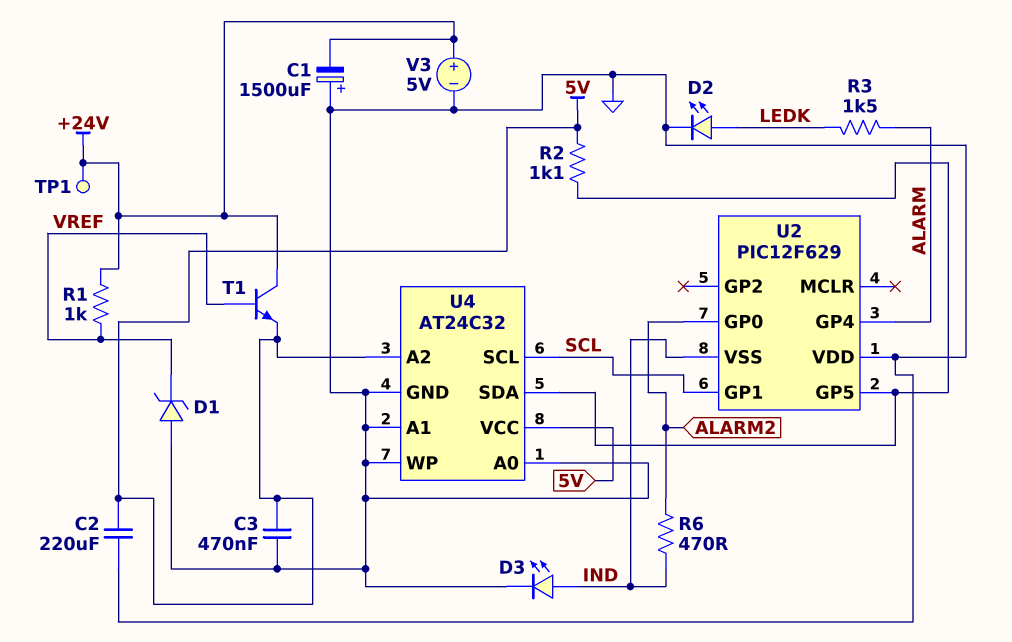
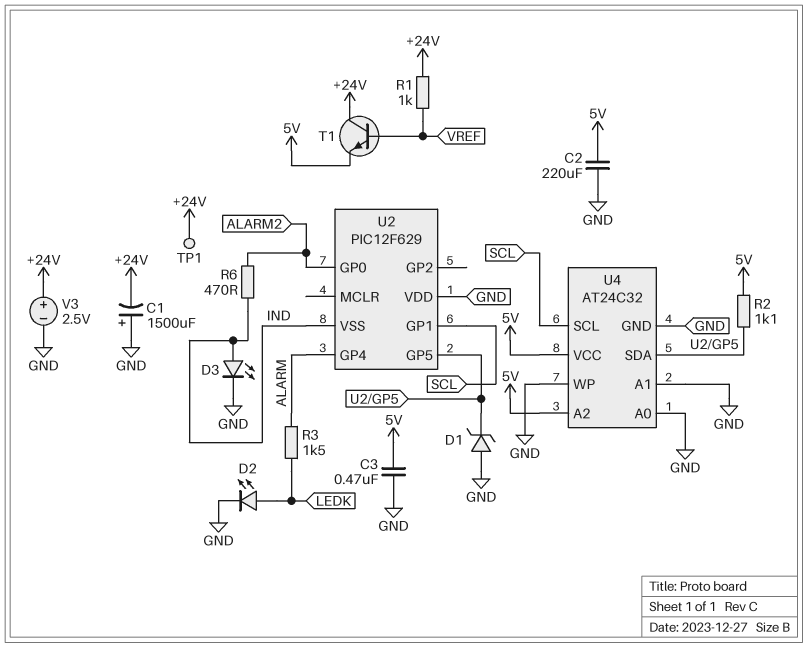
D1: zener (A GND, K VREF) -> zener (A GND, K U2/GP5)
V3: 5V (plus +24V, minus GND) -> 2.5V (plus +24V, minus GND)

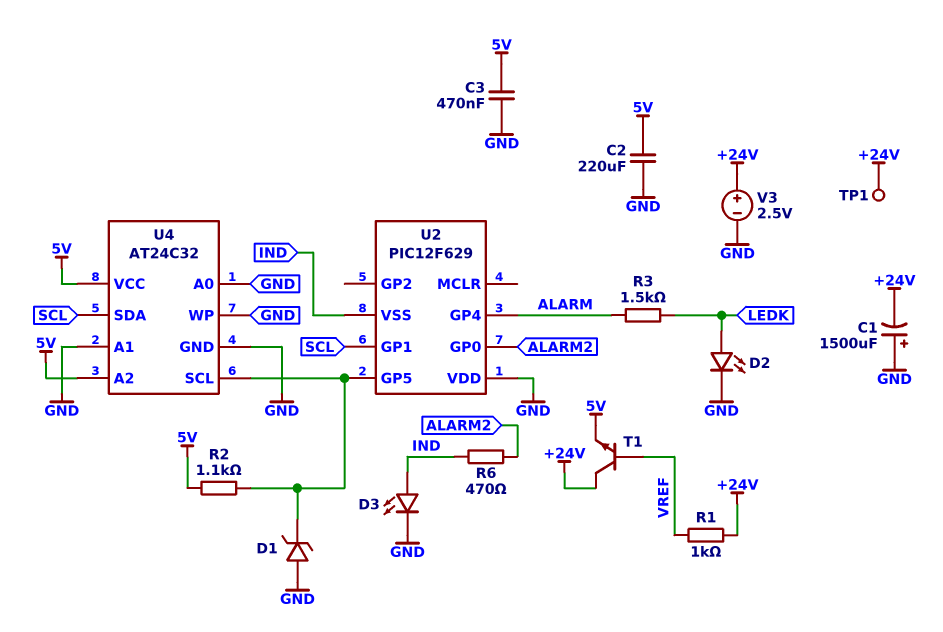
U4 pin SCL: SCL -> U2/GP5
U4 pin SDA: U2/GP5 -> SCL

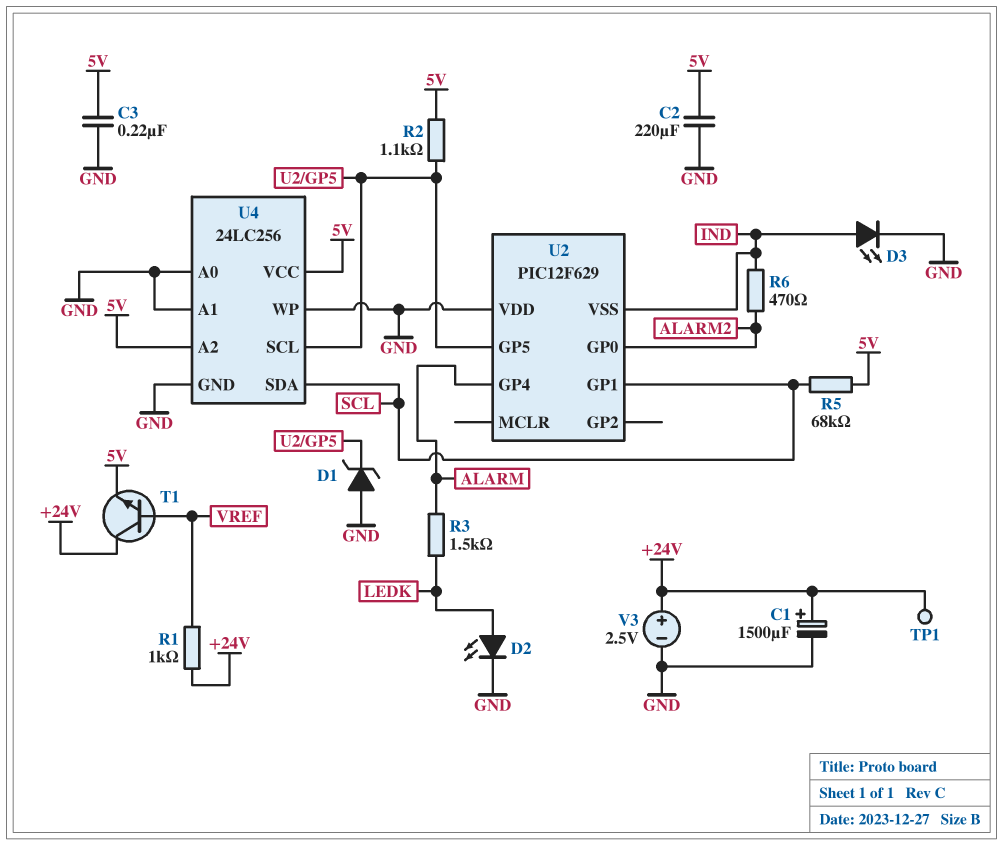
C1: 1500uF (plus GND, minus +24V) -> 1500uF (plus +24V, minus GND)
C3: 470nF (5V, GND) -> 220nF (5V, GND)
R5: none -> 68k (5V, SCL)
U4: AT24C32 -> 24LC256

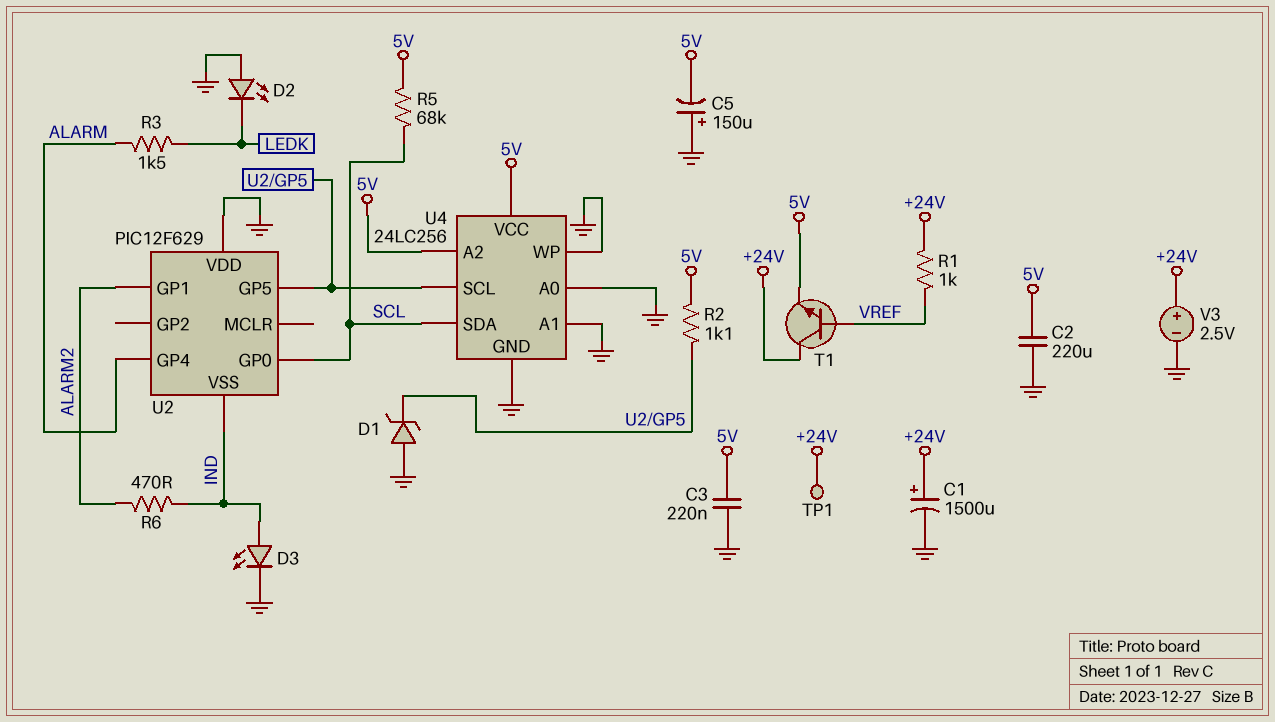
C5: none -> 150uF (plus GND, minus 5V)
D2: LED (A LEDK, K GND) -> LED (A GND, K LEDK)
U2 pin GP0: ALARM2 -> SCL
U2 pin GP1: SCL -> ALARM2

